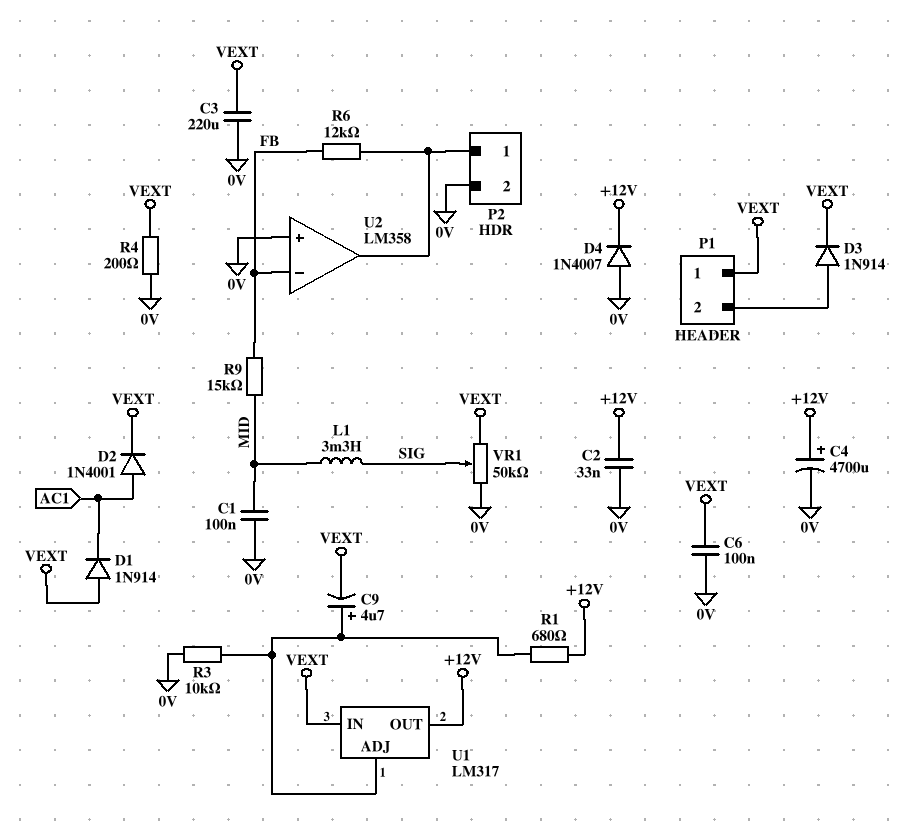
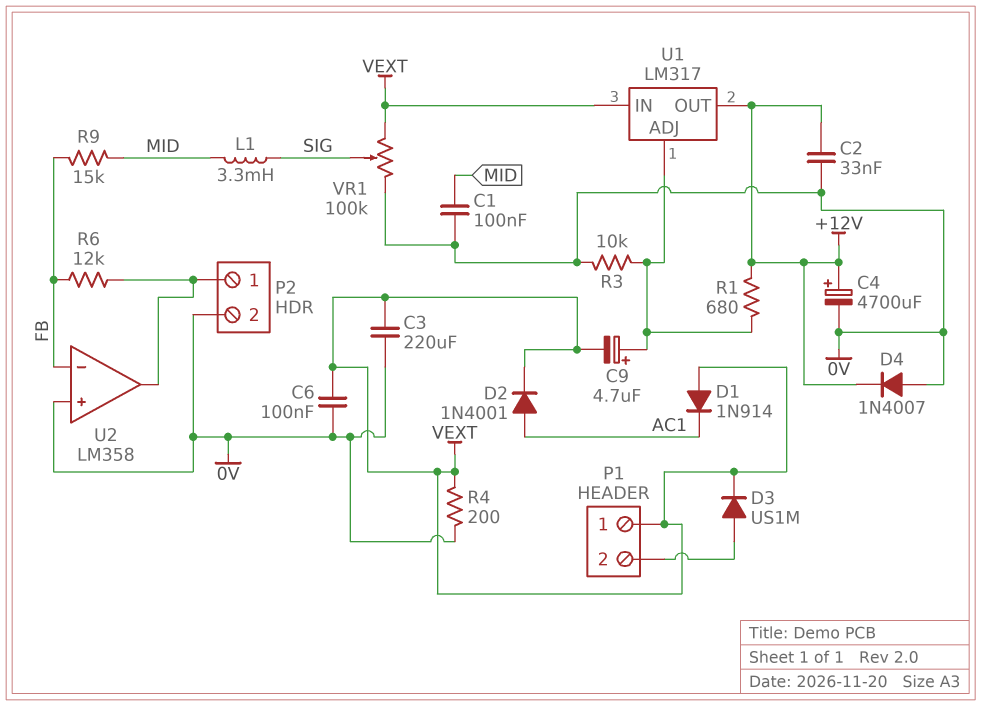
D3: diode 1N914 (A P1/2, K VEXT) -> diode US1M (A P1/2, K VEXT)
VR1: 50k (0V, VEXT, wiper SIG) -> 100k (0V, VEXT, wiper SIG)

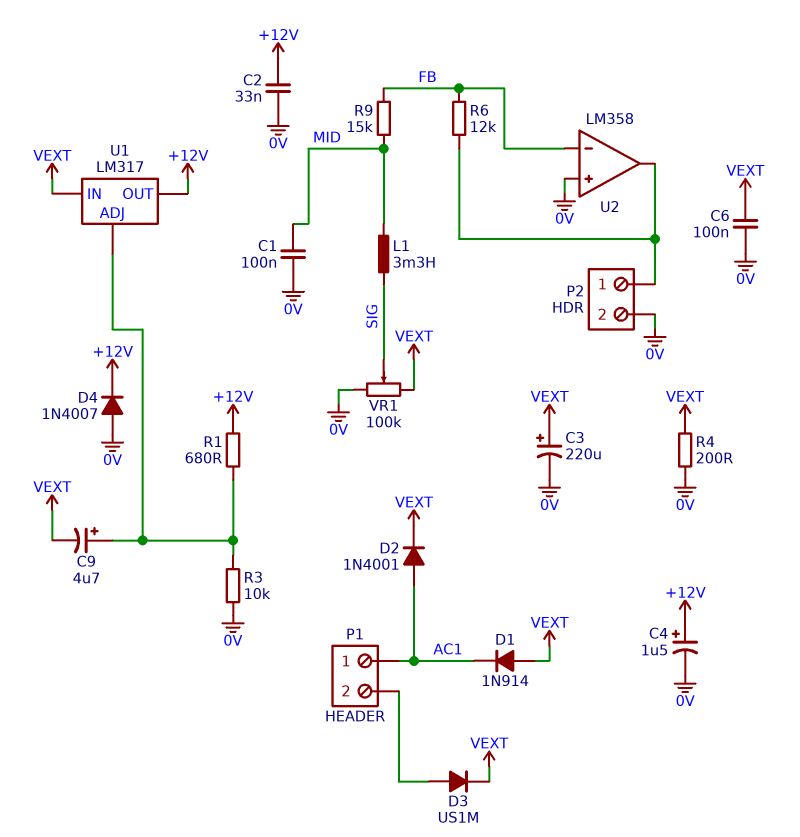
C3: 220uF (0V, VEXT) -> 220uF (plus VEXT, minus 0V)
C4: 4700uF (plus +12V, minus 0V) -> 1.5uF (plus +12V, minus 0V)
P1 pin 1: VEXT -> AC1

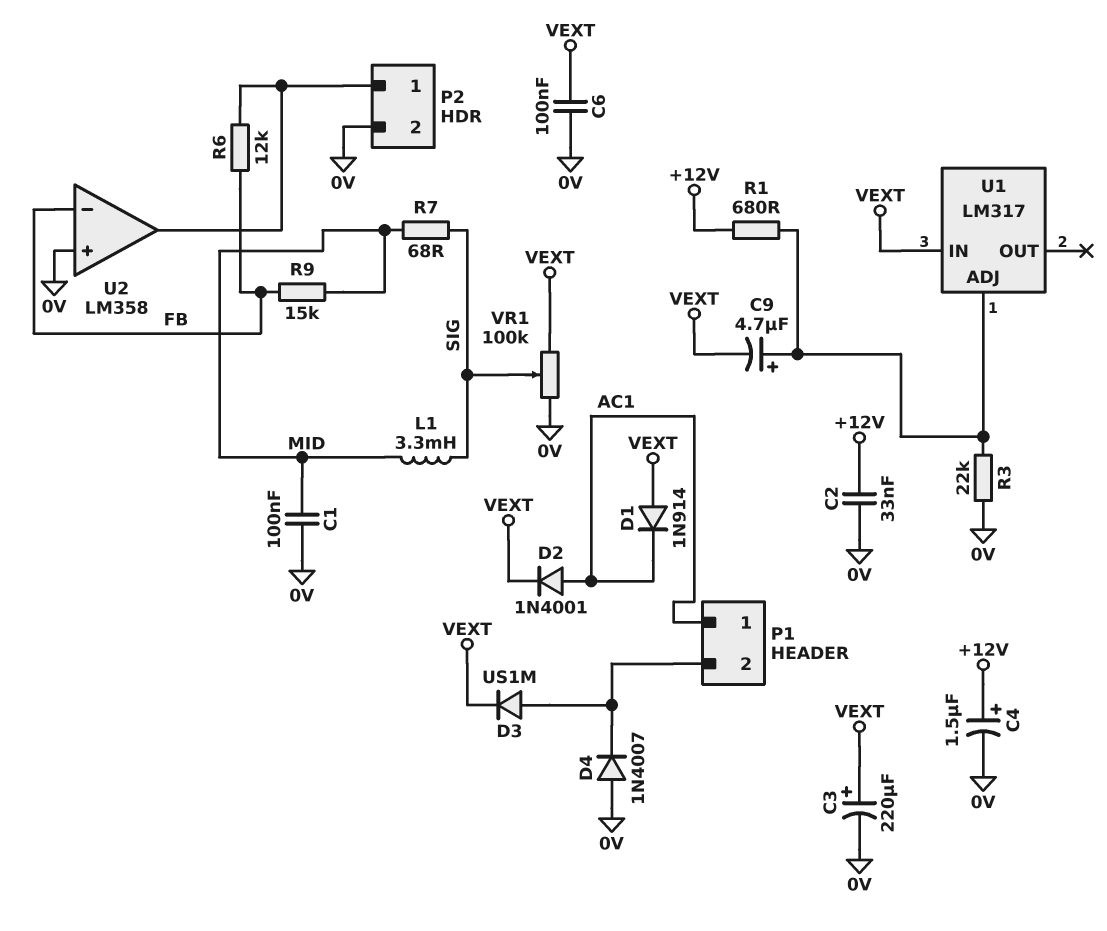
D4: diode 1N4007 (A 0V, K +12V) -> diode 1N4007 (A 0V, K P1/2)
R3: 10k (0V, U1/ADJ) -> 22k (0V, U1/ADJ)
R4: 200 (0V, VEXT) -> none
R7: none -> 68 (MID, SIG)
U1 pin OUT: +12V -> none

